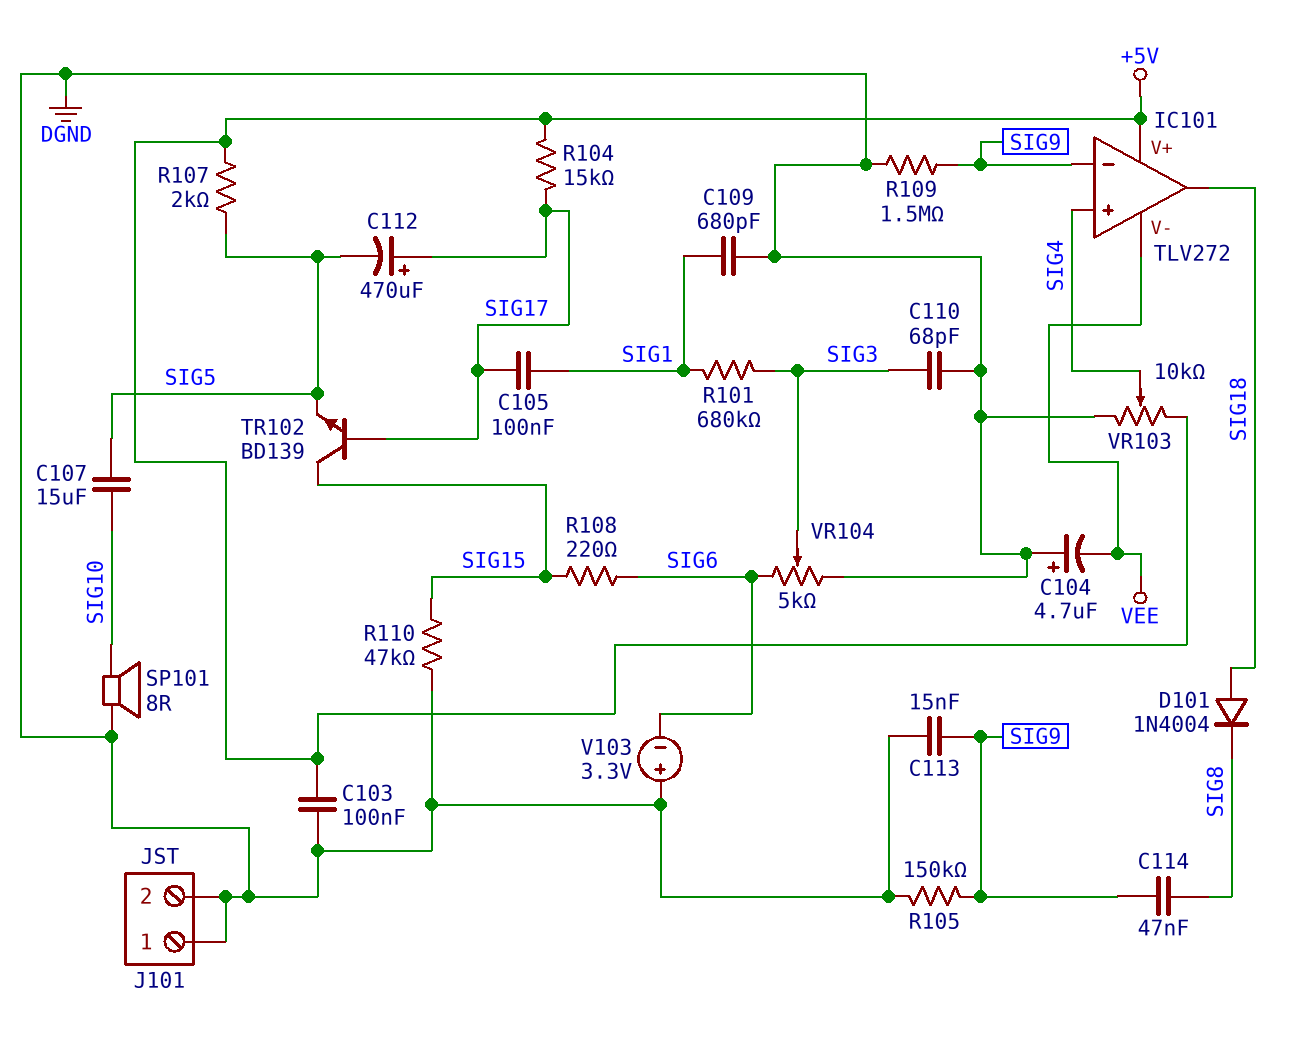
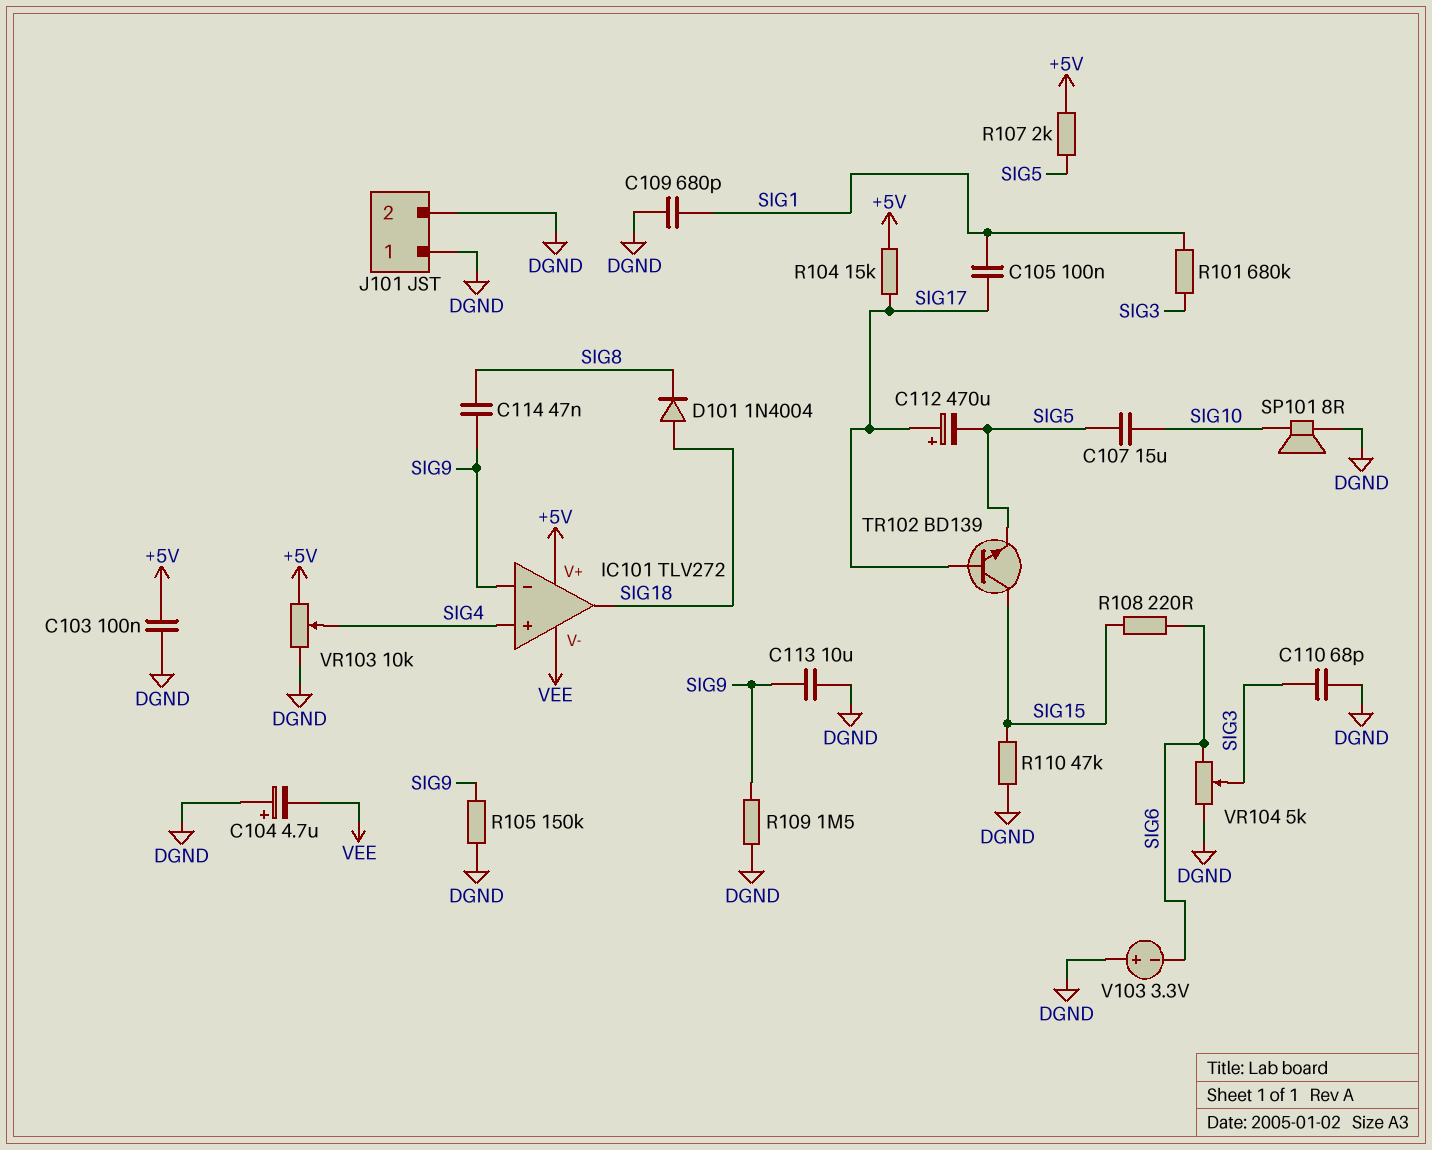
C113: 15nF (DGND, SIG9) -> 10uF (DGND, SIG9)

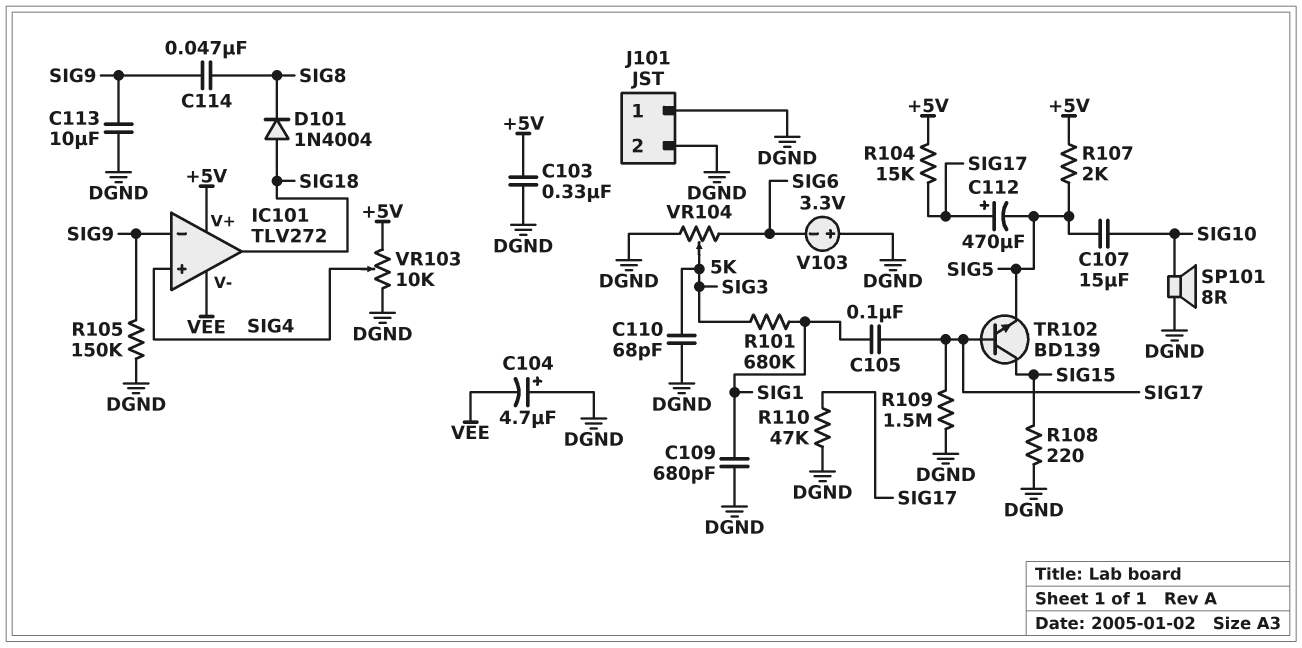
C103: 100nF (+5V, DGND) -> 330nF (+5V, DGND)
R108: 220 (SIG6, SIG15) -> 220 (DGND, SIG15)
R109: 1.5M (DGND, SIG9) -> 1.5M (DGND, SIG17)
R110: 47k (DGND, SIG15) -> 47k (DGND, SIG17)

